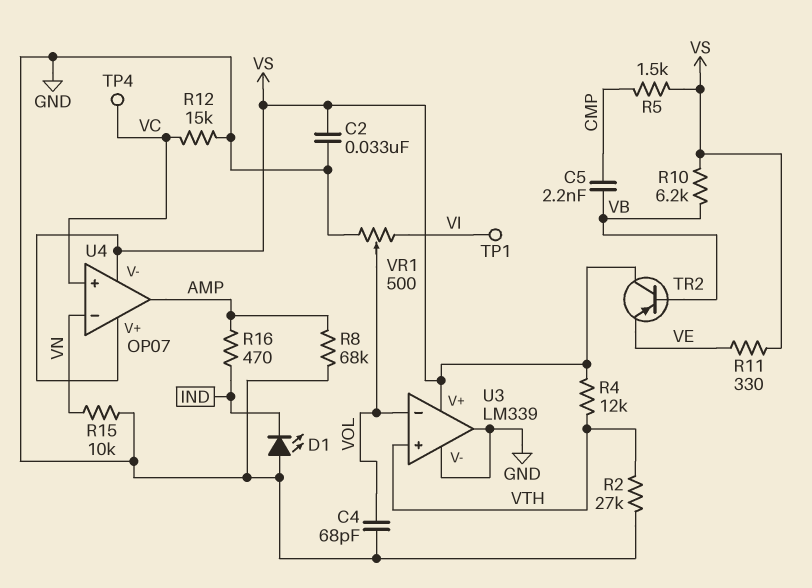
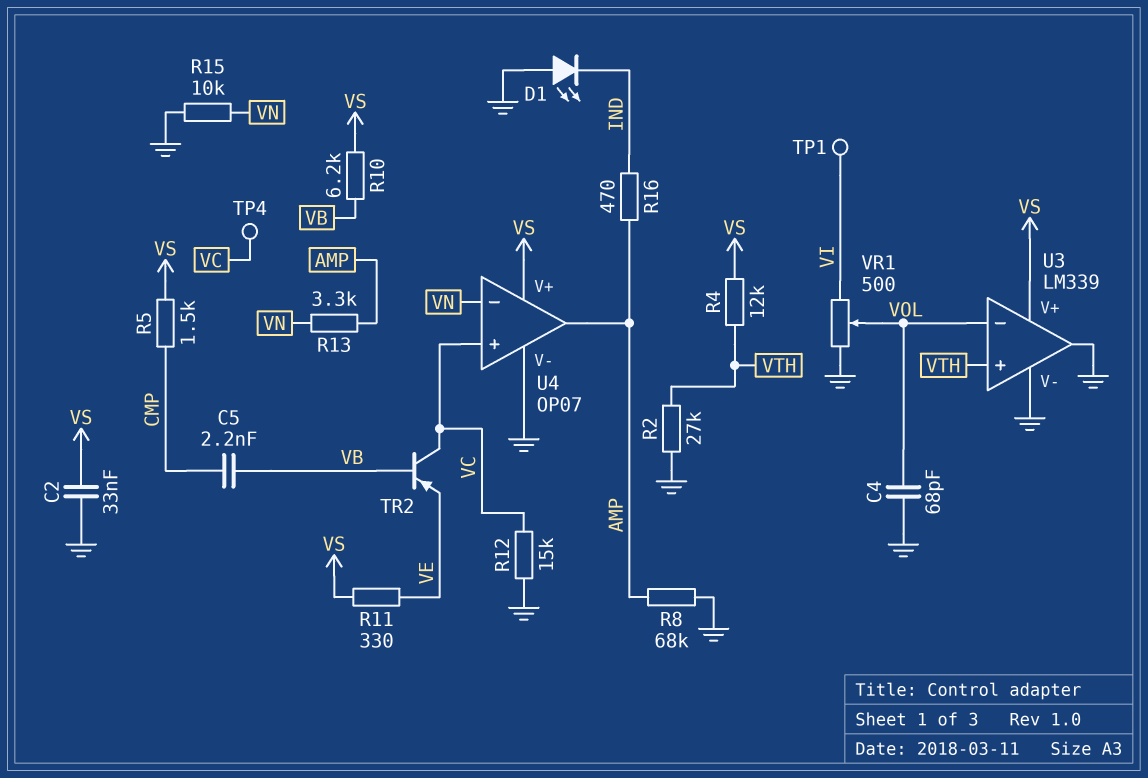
R13: none -> 3.3k (AMP, VN)
TR2: PNP (B VB, C VS, E VE) -> PNP (B VB, C VC, E VE)
U4 pin V-: VS -> GND

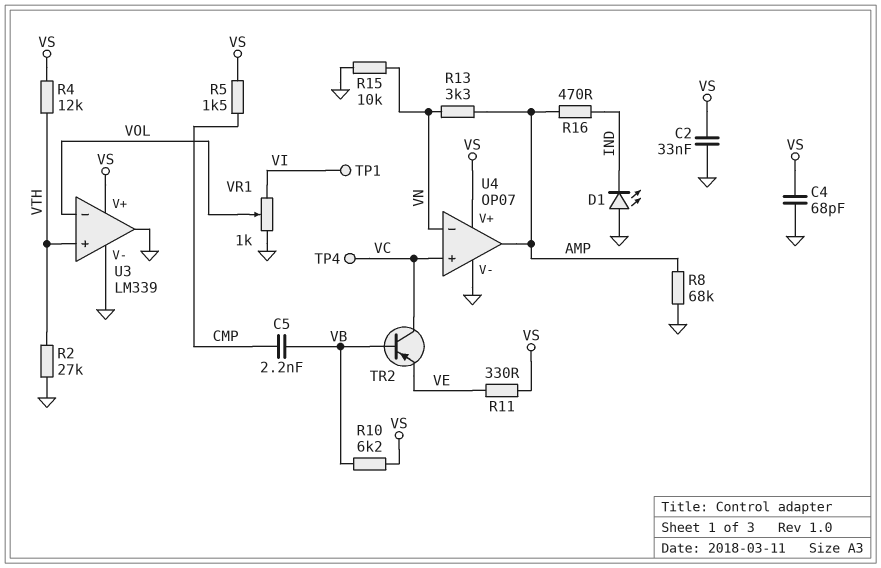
C4: 68pF (GND, VOL) -> 68pF (GND, VS)
R12: 15k (GND, VC) -> none
VR1: 500 (GND, VI, wiper VOL) -> 1k (GND, VI, wiper VOL)

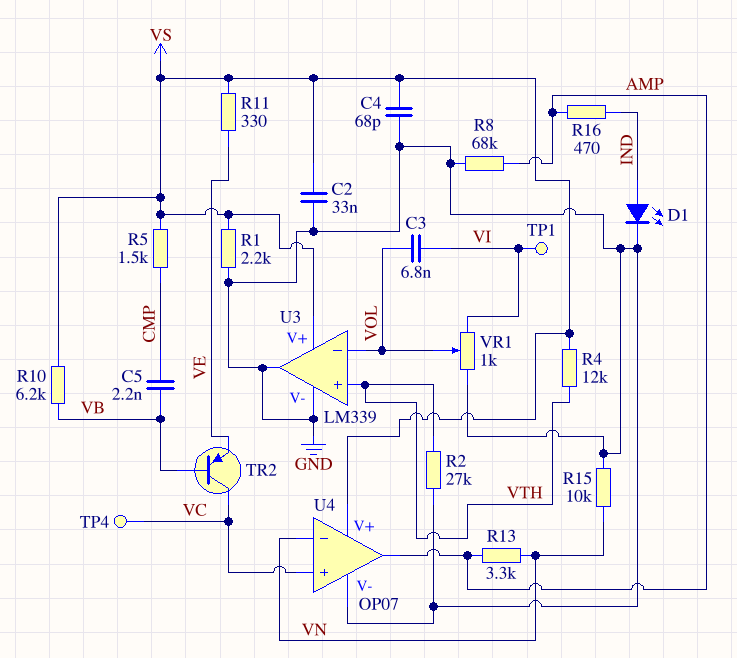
C3: none -> 6.8nF (VI, VOL)
D1: LED (A GND, K IND) -> LED (A IND, K GND)
R1: none -> 2.2k (GND, VS)

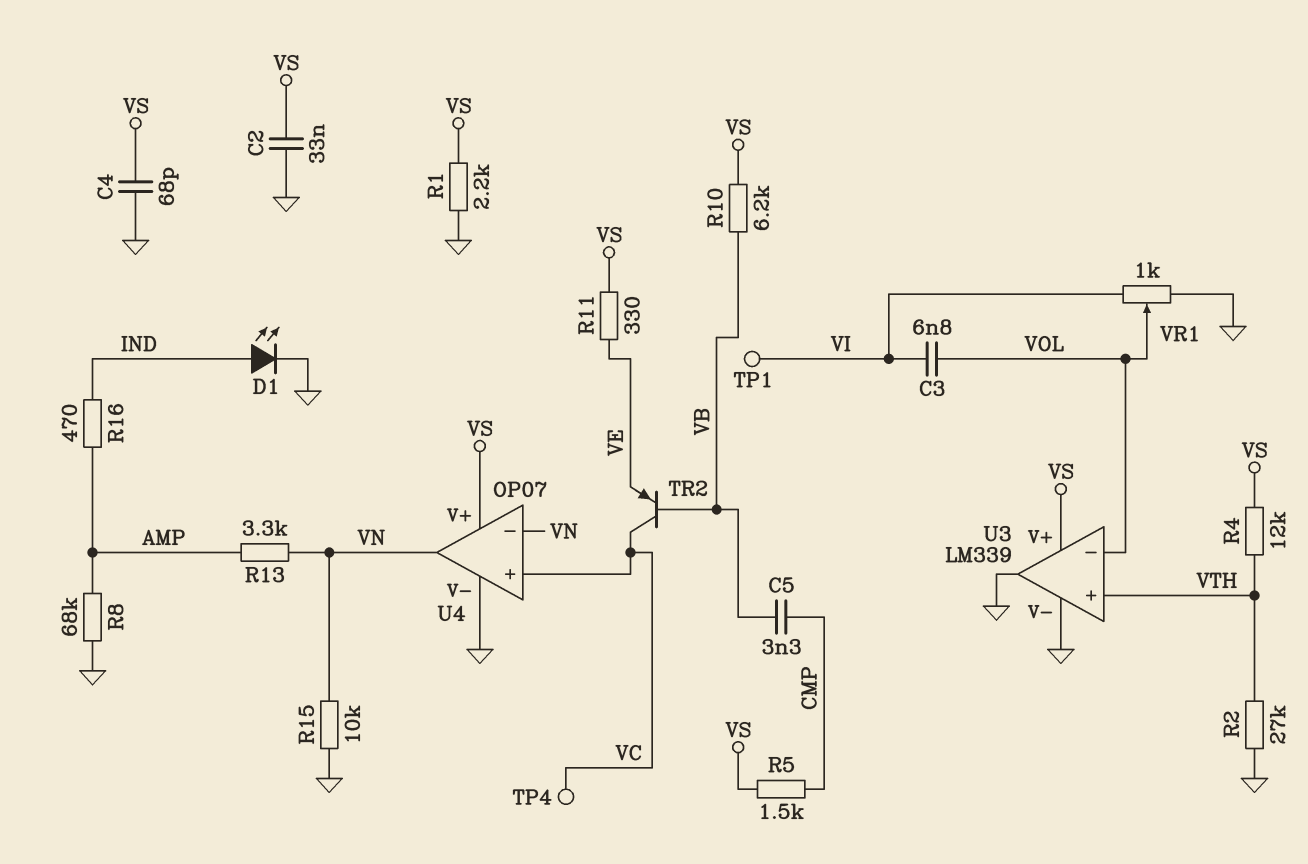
C5: 2.2nF (CMP, VB) -> 3.3nF (CMP, VB)
U4 pin out: AMP -> VN

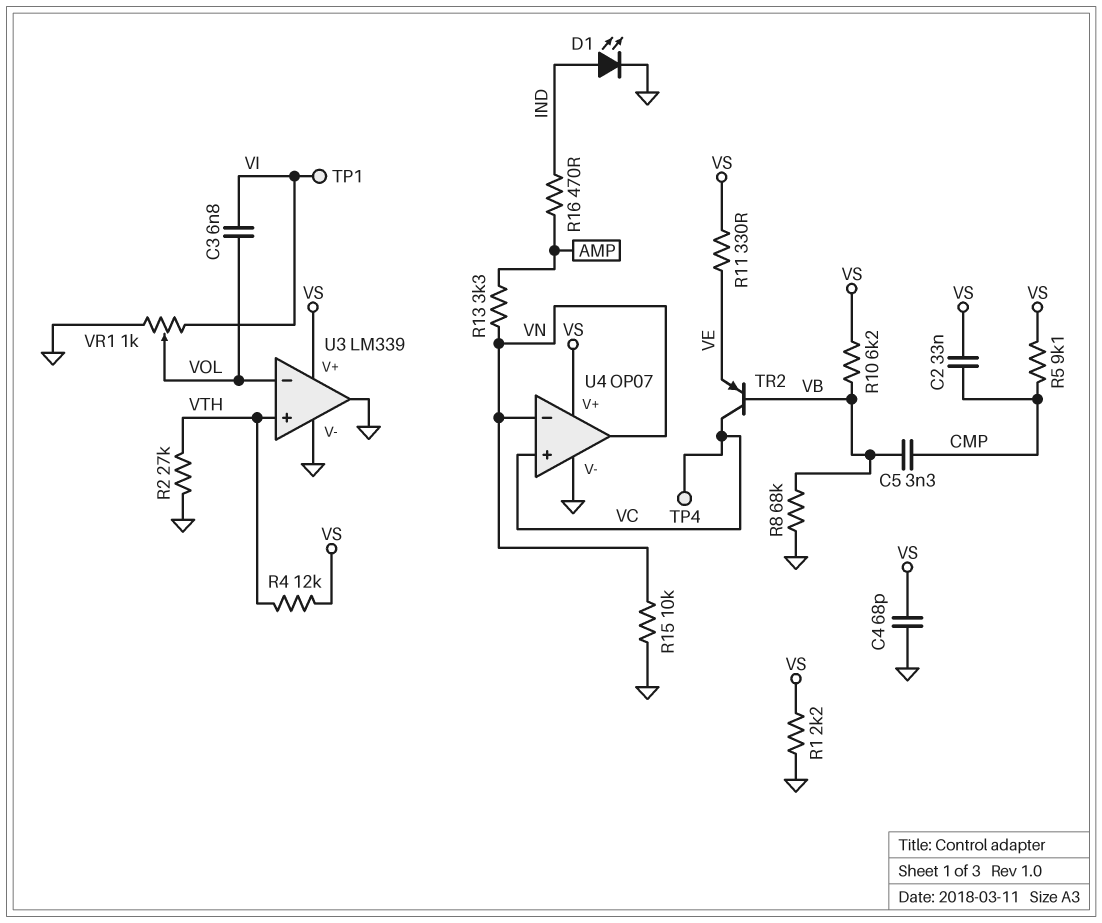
C2: 33nF (GND, VS) -> 33nF (CMP, VS)
R5: 1.5k (CMP, VS) -> 9.1k (CMP, VS)
R8: 68k (AMP, GND) -> 68k (GND, VB)

